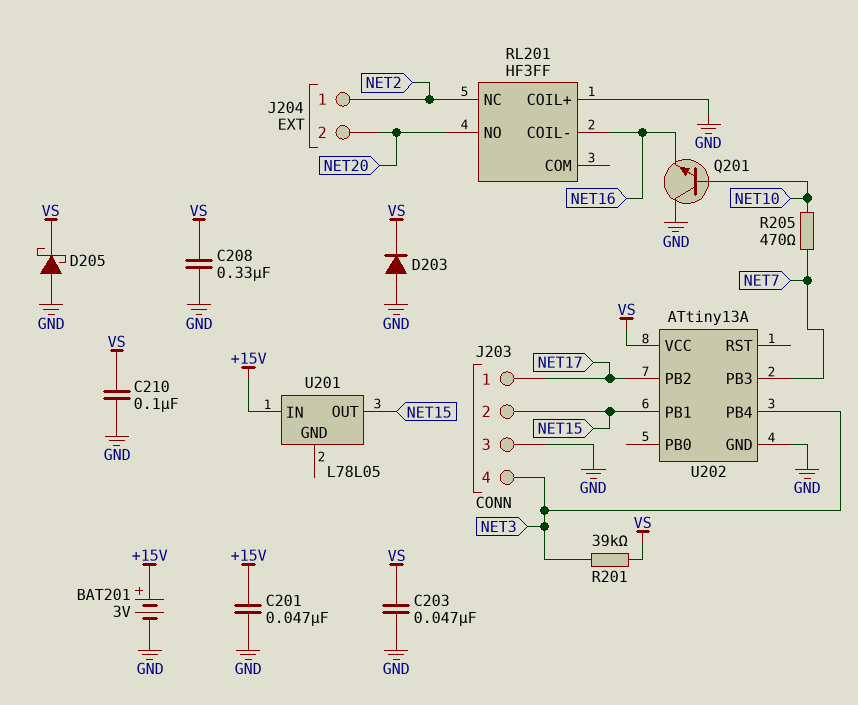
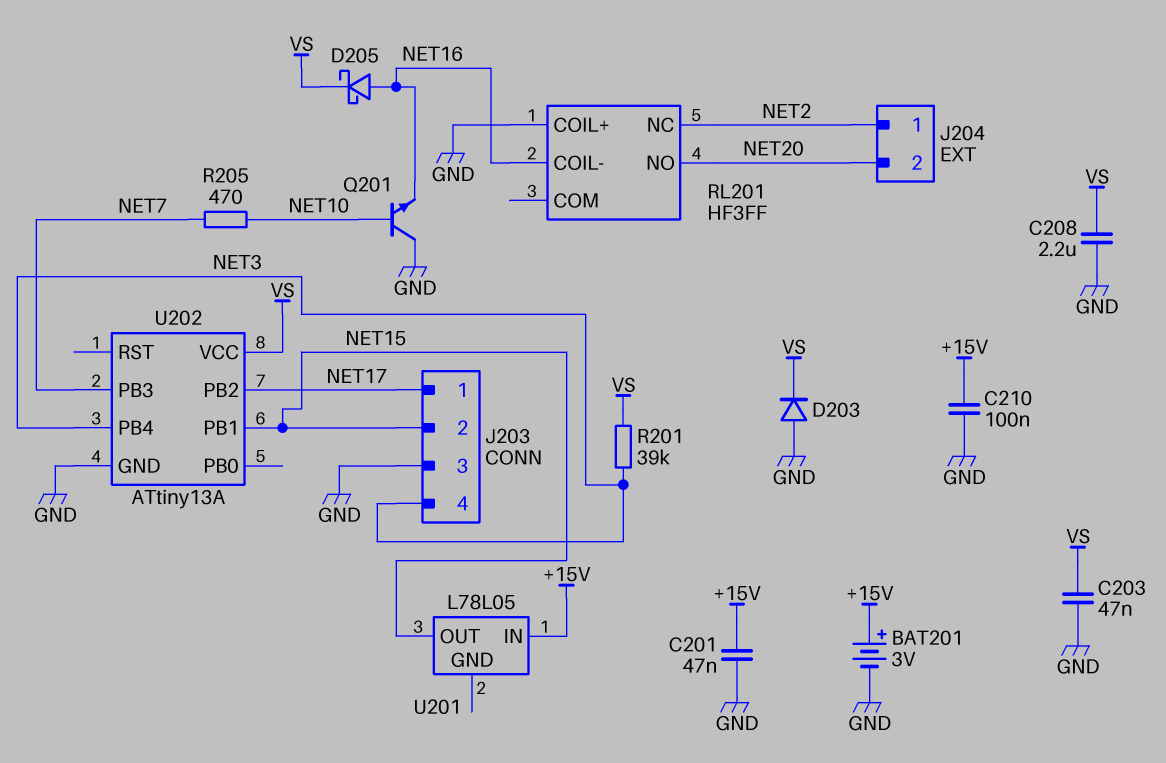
C208: 330nF (GND, VS) -> 2.2uF (GND, VS)
C210: 100nF (GND, VS) -> 100nF (+15V, GND)
D205: schottky (A GND, K VS) -> schottky (A NET16, K VS)

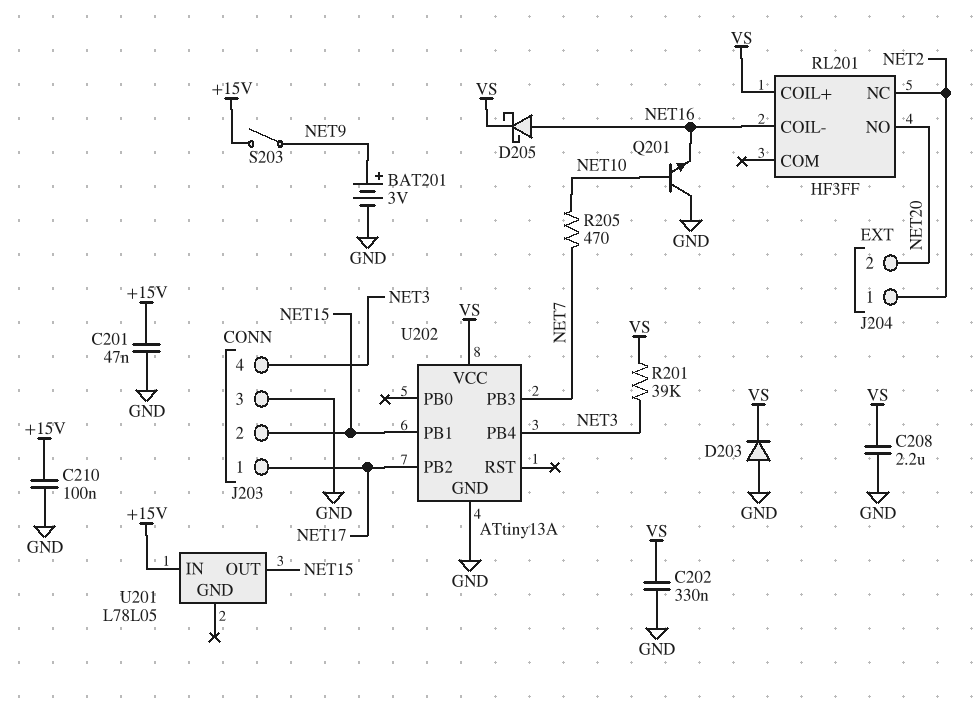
BAT201: 3V (plus +15V, minus GND) -> 3V (plus NET9, minus GND)
C202: none -> 330nF (GND, VS)
C203: 47nF (GND, VS) -> none
RL201 pin COIL+: GND -> VS
S203: none -> switch (+15V, NET9)

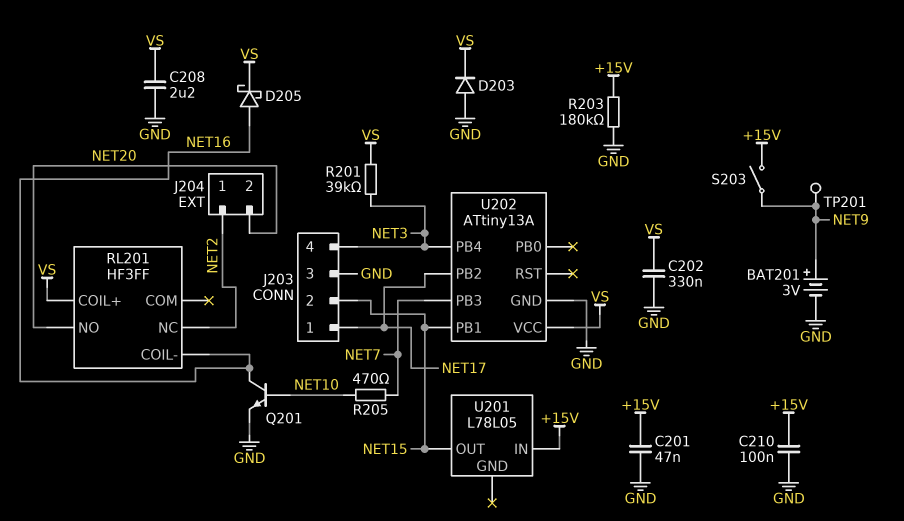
Q201: NPN (B NET10, C GND, E NET16) -> NPN (B NET10, C NET16, E GND)
R203: none -> 180k (+15V, GND)
TP201: none -> test point (NET9)

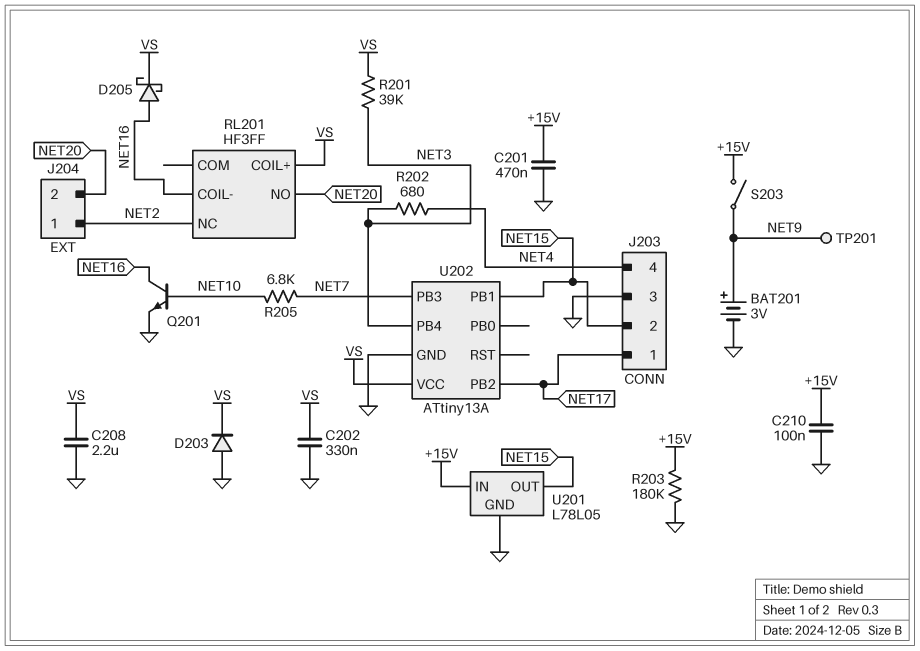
C201: 47nF (+15V, GND) -> 470nF (+15V, GND)
J203 pin 4: NET3 -> NET4
R202: none -> 680 (NET3, NET4)
R205: 470 (NET7, NET10) -> 6.8k (NET7, NET10)
U201 pin GND: none -> GND

